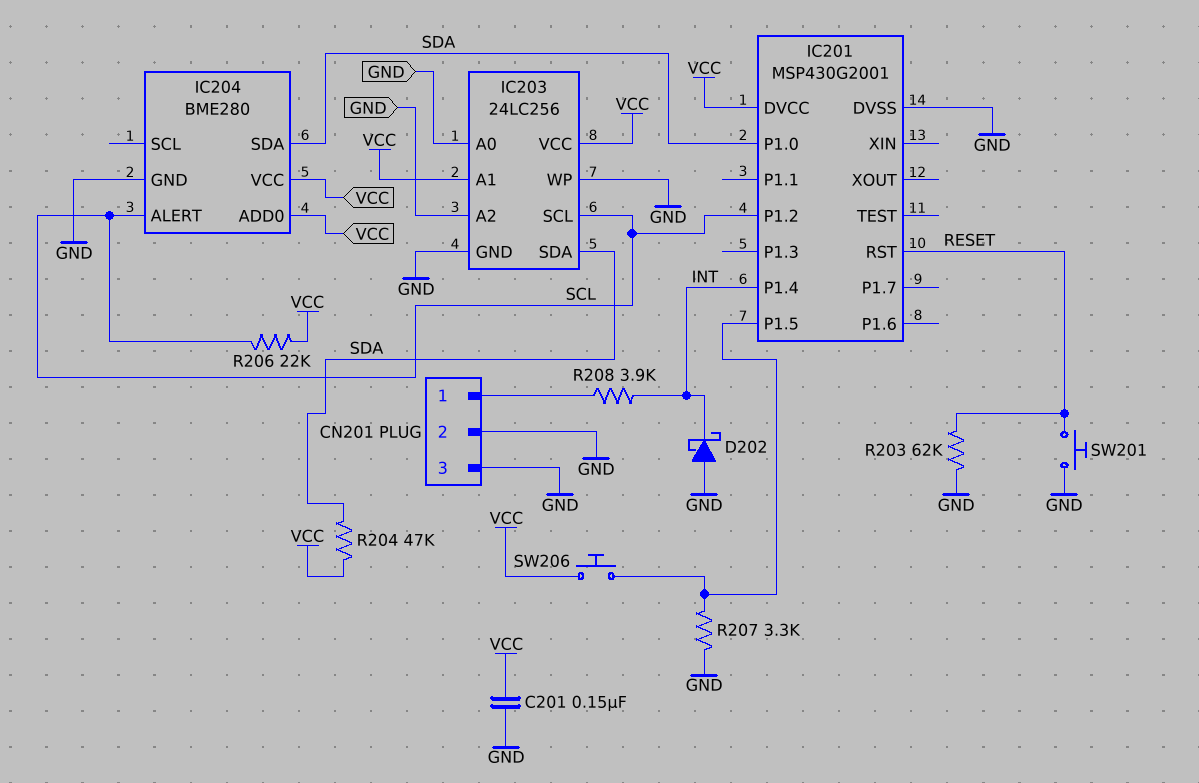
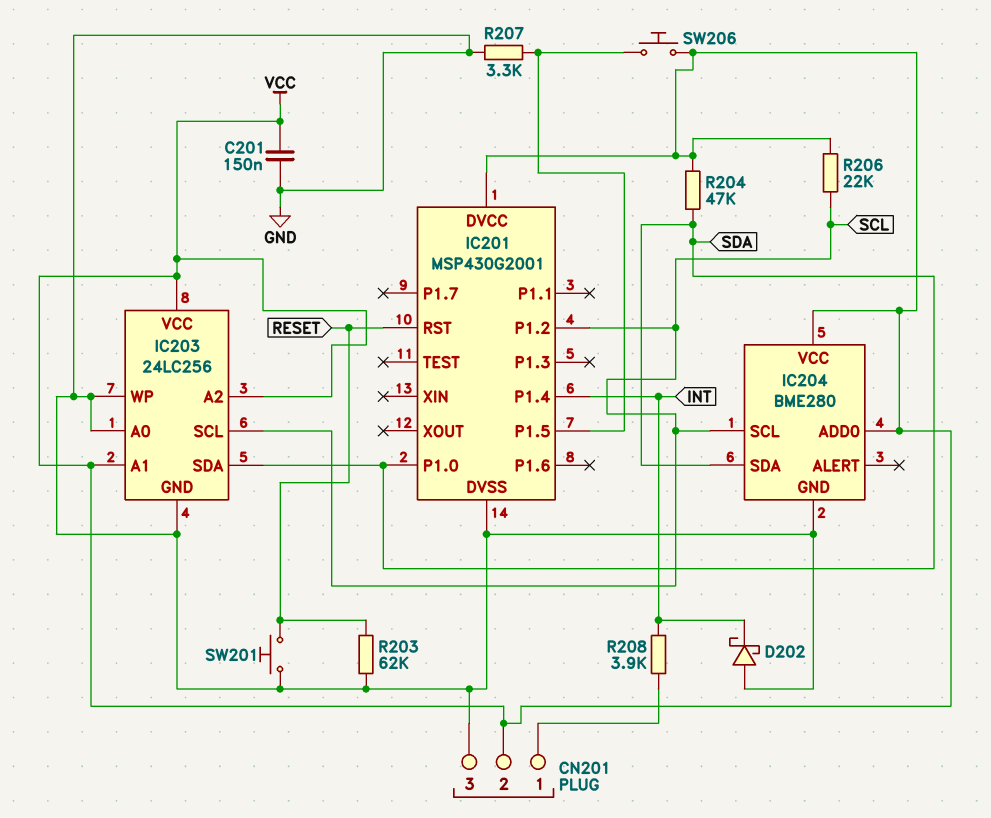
CN201 pin 2: GND -> VCC
IC203 pin A2: GND -> VCC
IC204 pin ALERT: SCL -> none
IC204 pin SCL: none -> SCL

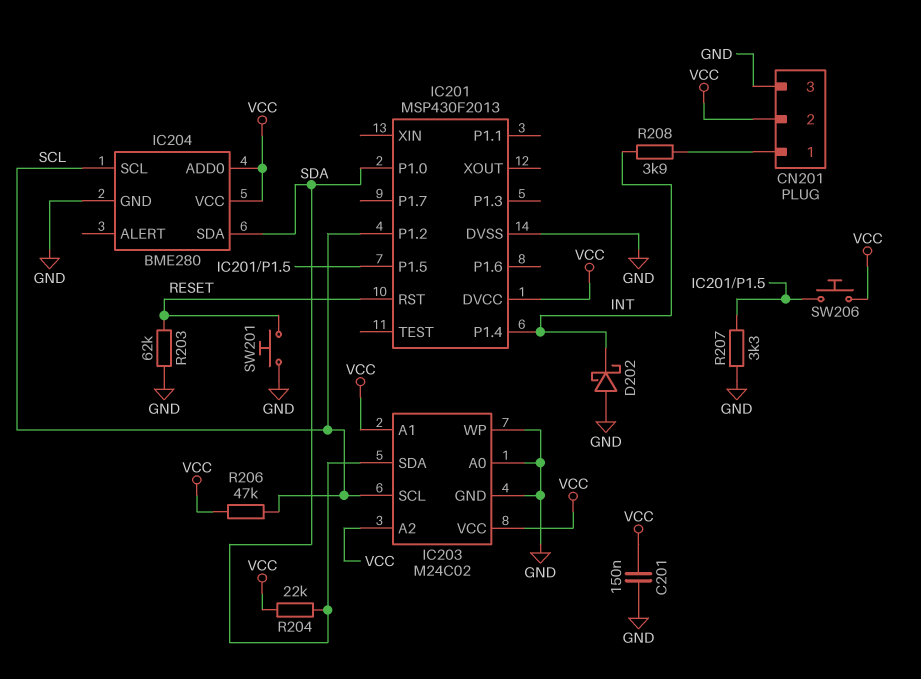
IC201: MSP430G2001 -> MSP430F2013
IC203: 24LC256 -> M24C02
R204: 47k (SDA, VCC) -> 22k (SDA, VCC)
R206: 22k (SCL, VCC) -> 47k (SCL, VCC)

